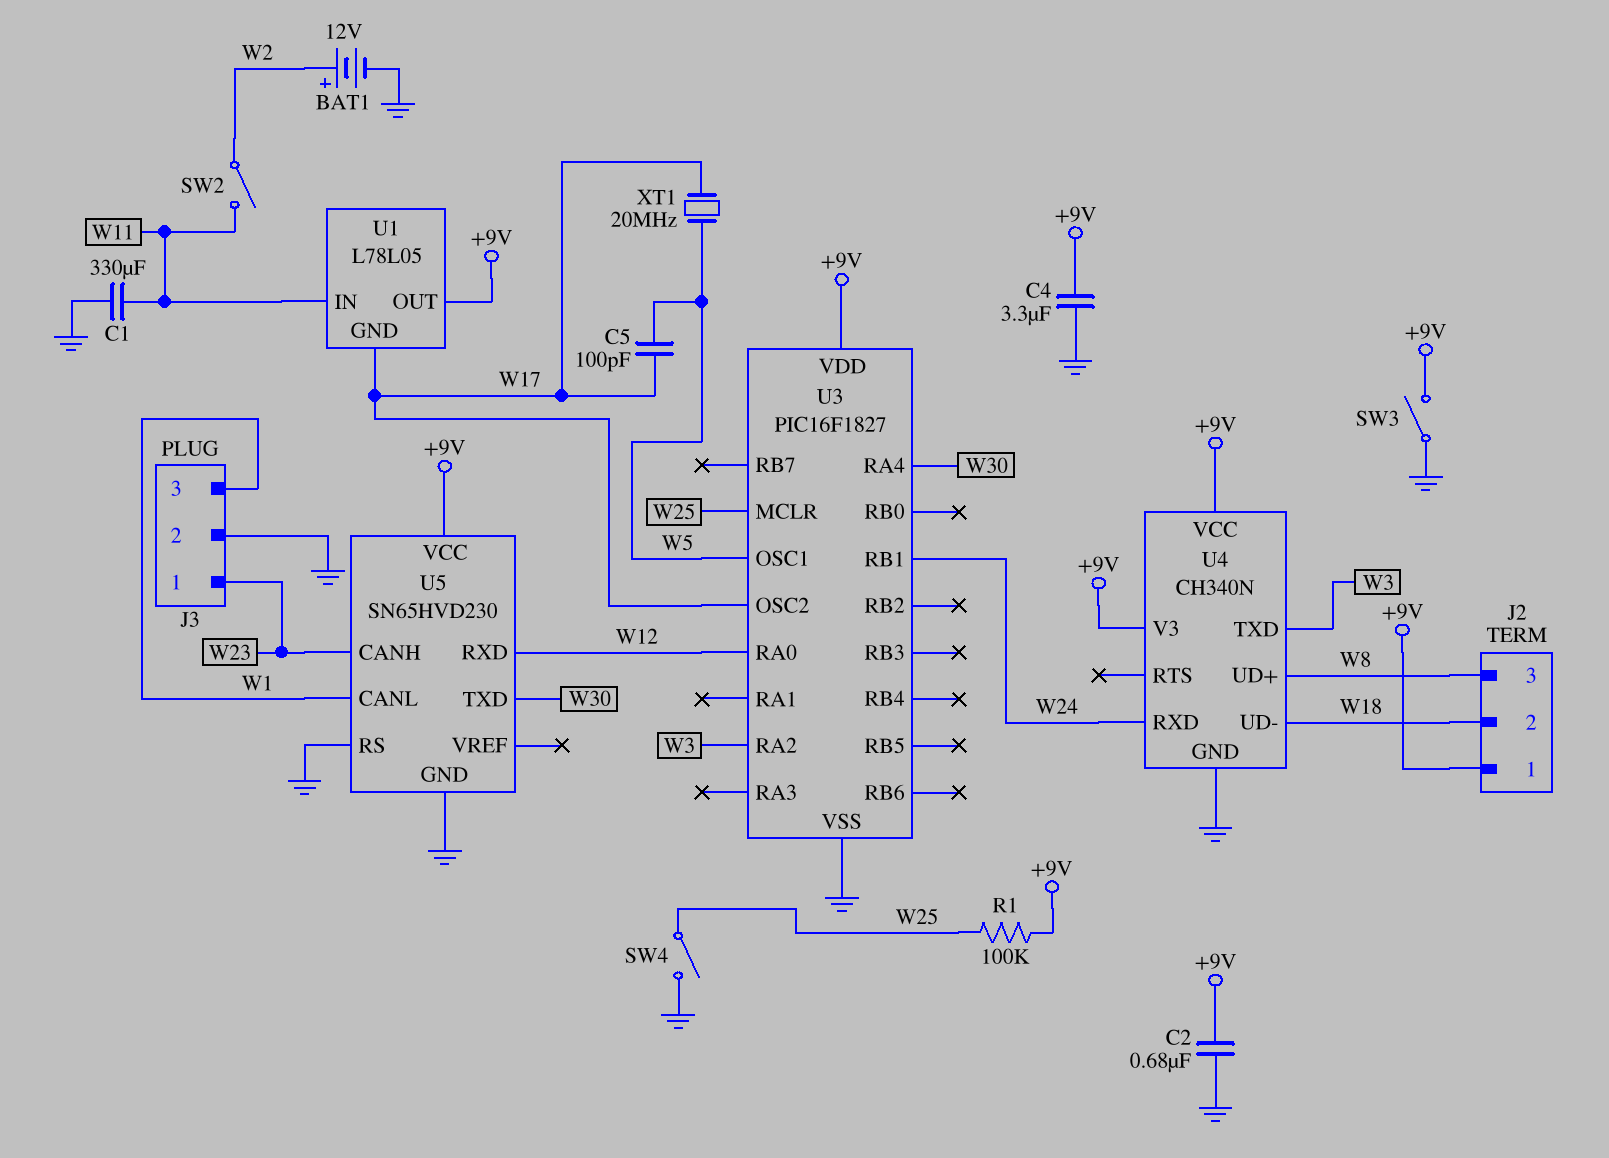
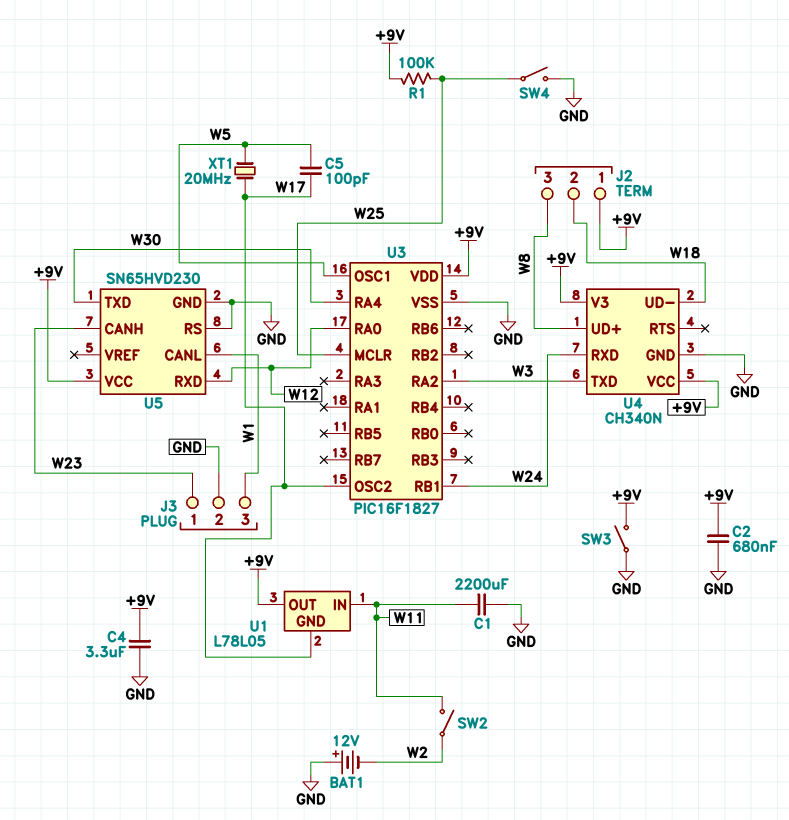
BAT1: 12V (plus W2, minus GND) -> 12V (plus GND, minus W2)
C1: 330uF (GND, W11) -> 2200uF (GND, W11)

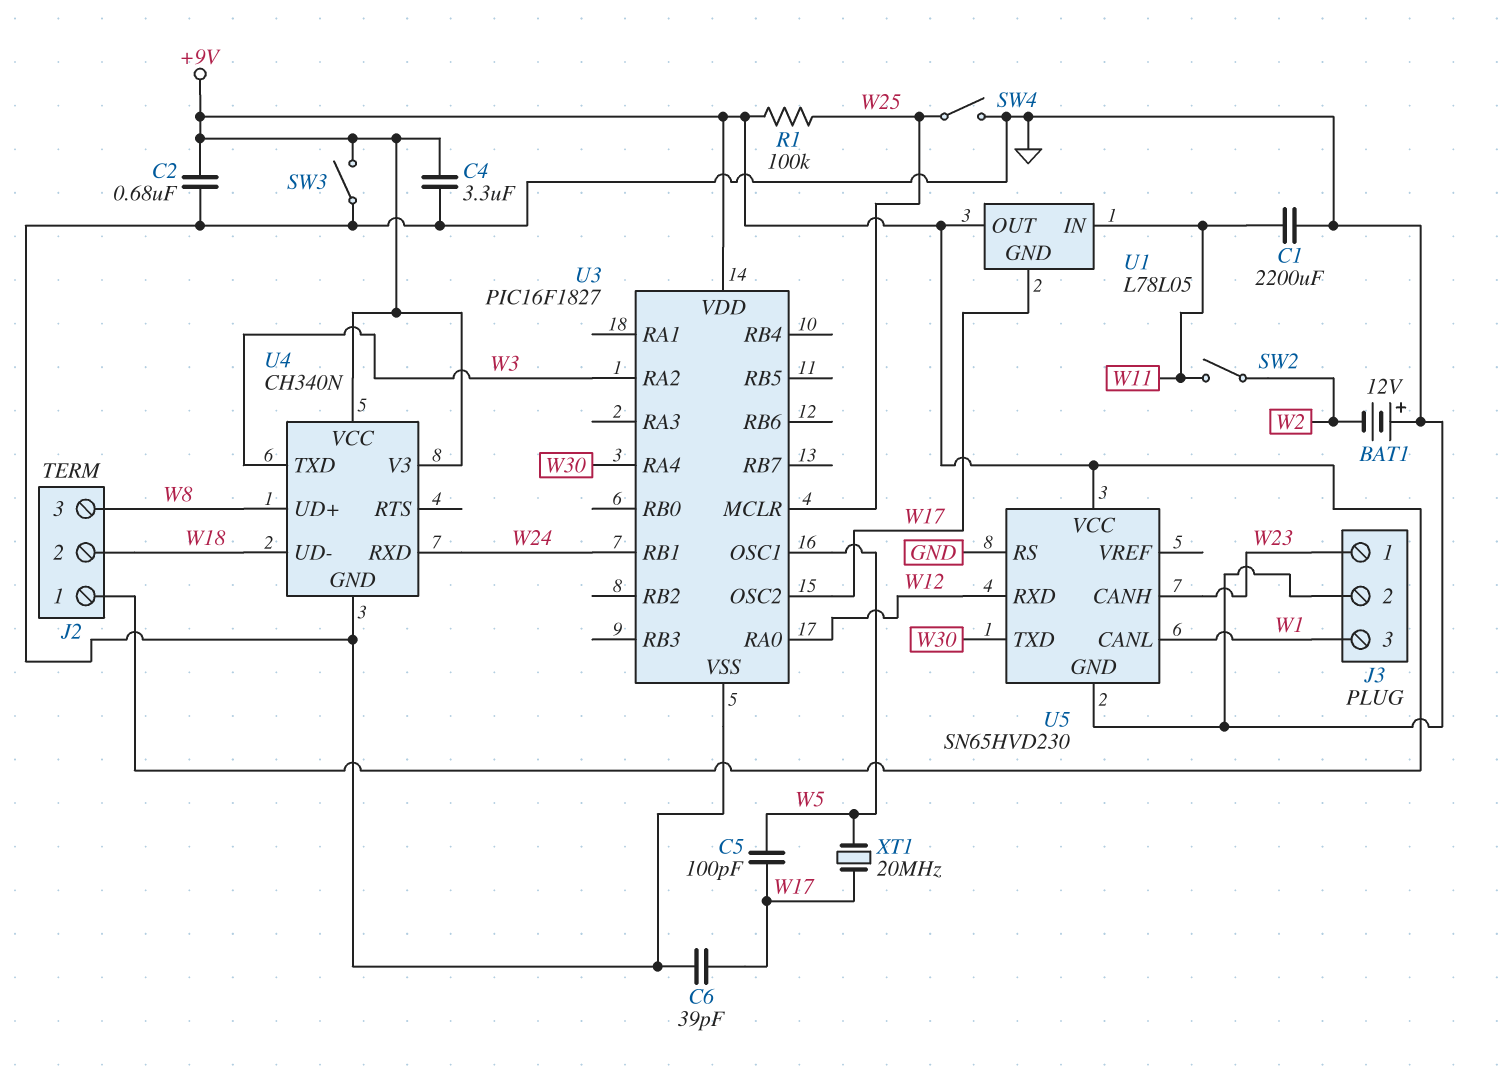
C6: none -> 39pF (GND, W17)

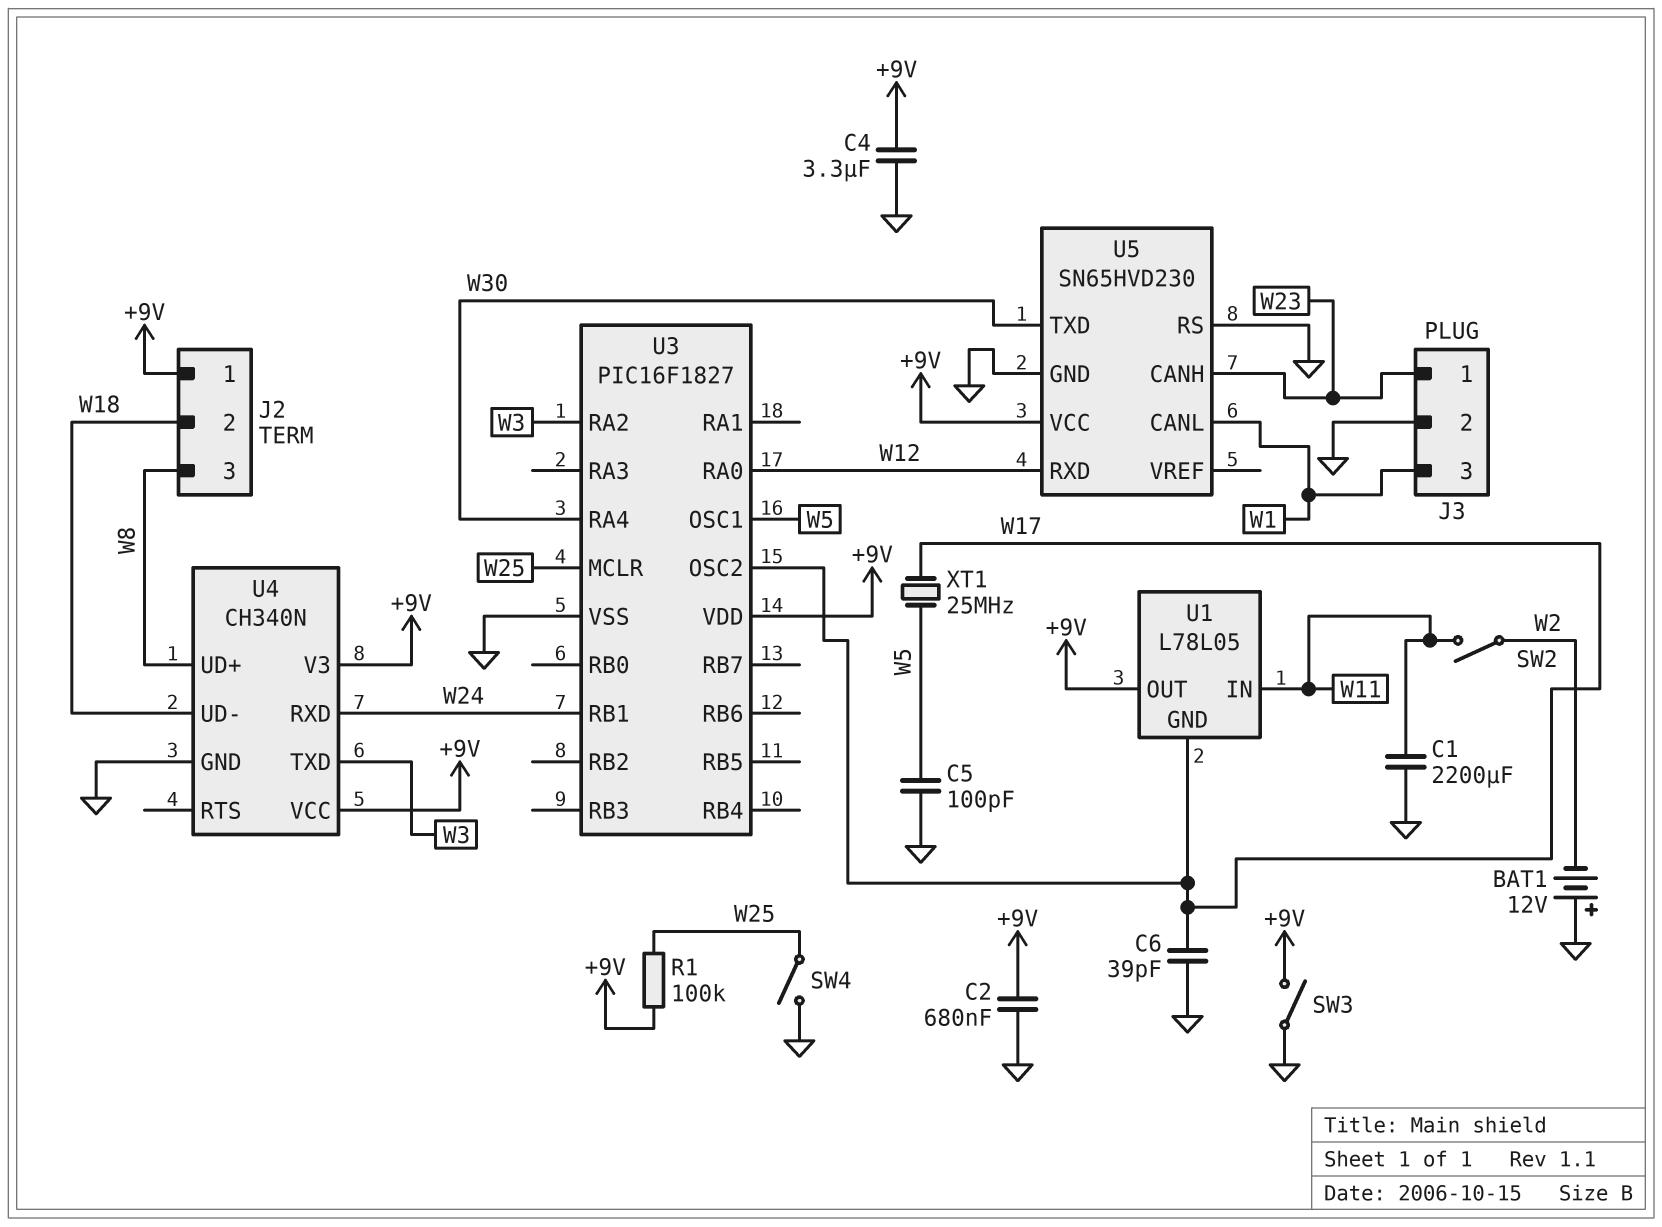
C5: 100pF (W5, W17) -> 100pF (GND, W5)
XT1: 20MHz (W5, W17) -> 25MHz (W5, W17)

